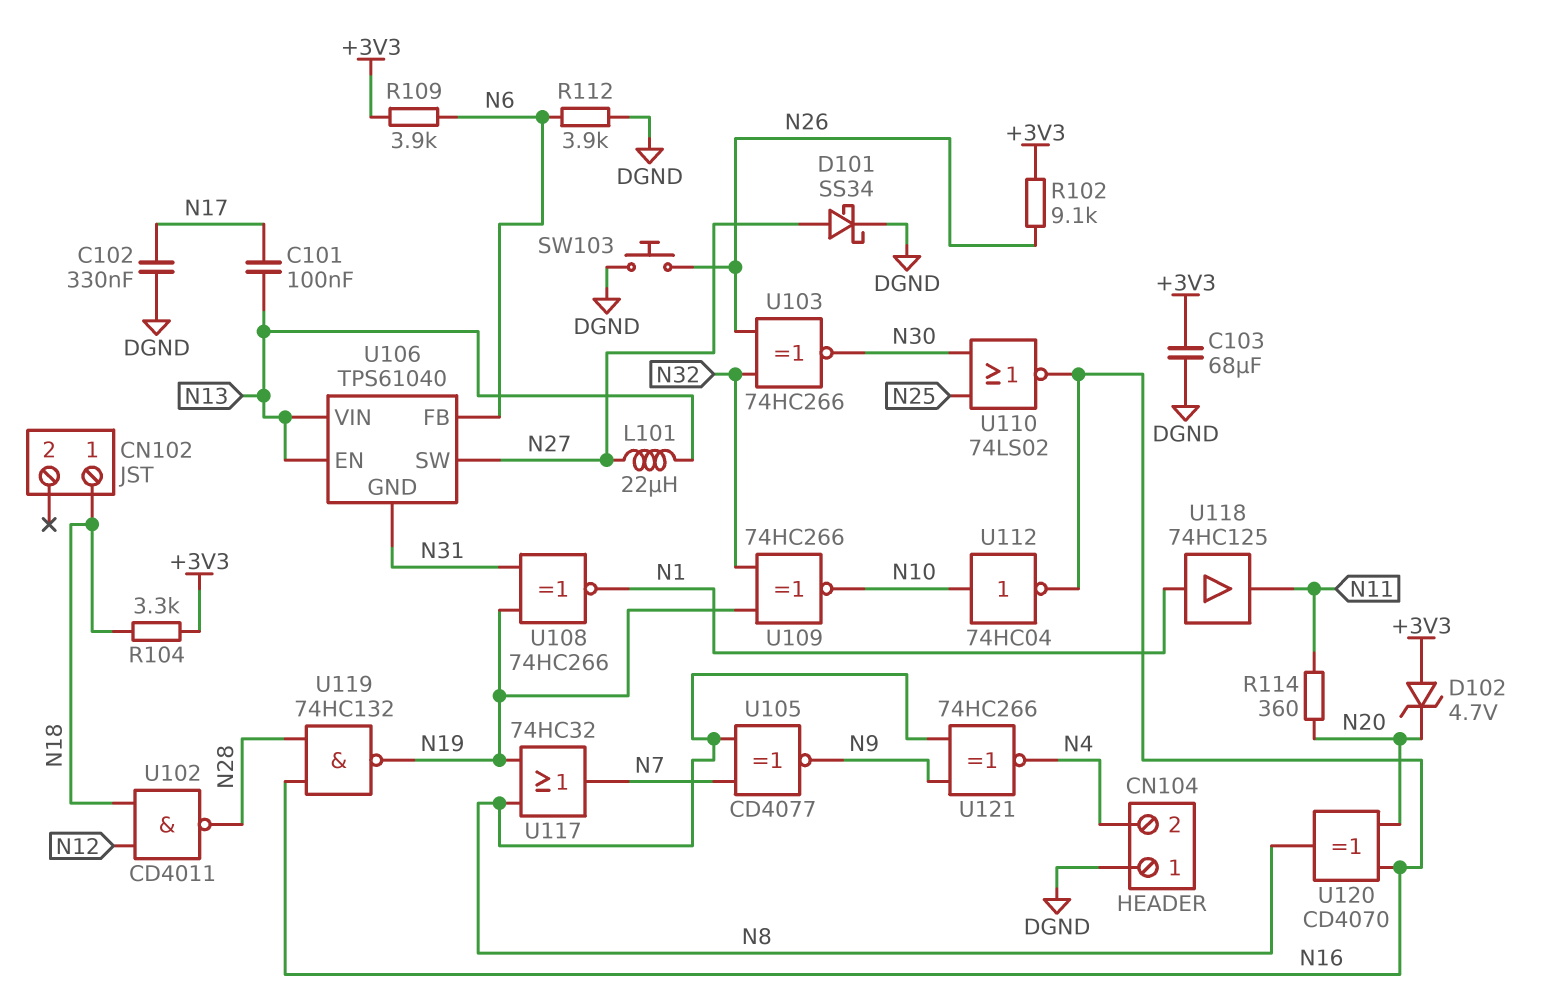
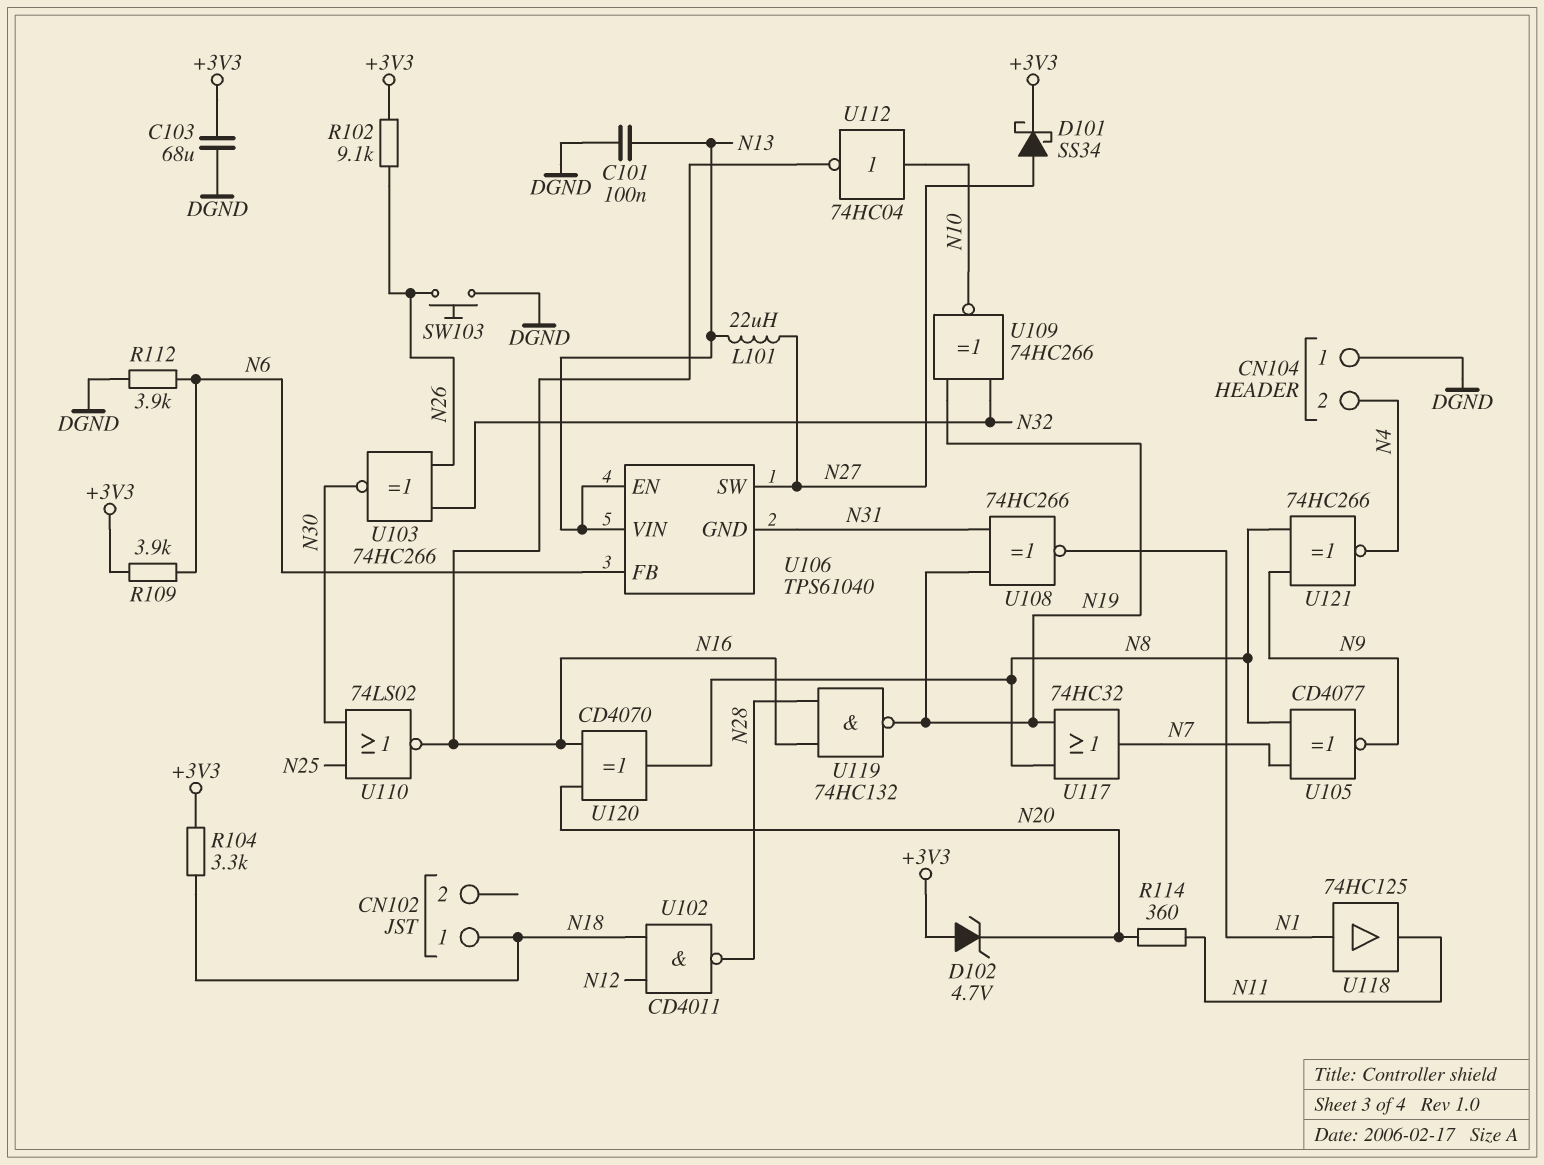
C101: 100nF (N13, N17) -> 100nF (DGND, N13)
C102: 330nF (DGND, N17) -> none
D101: schottky SS34 (A N27, K DGND) -> schottky SS34 (A N27, K +3V3)

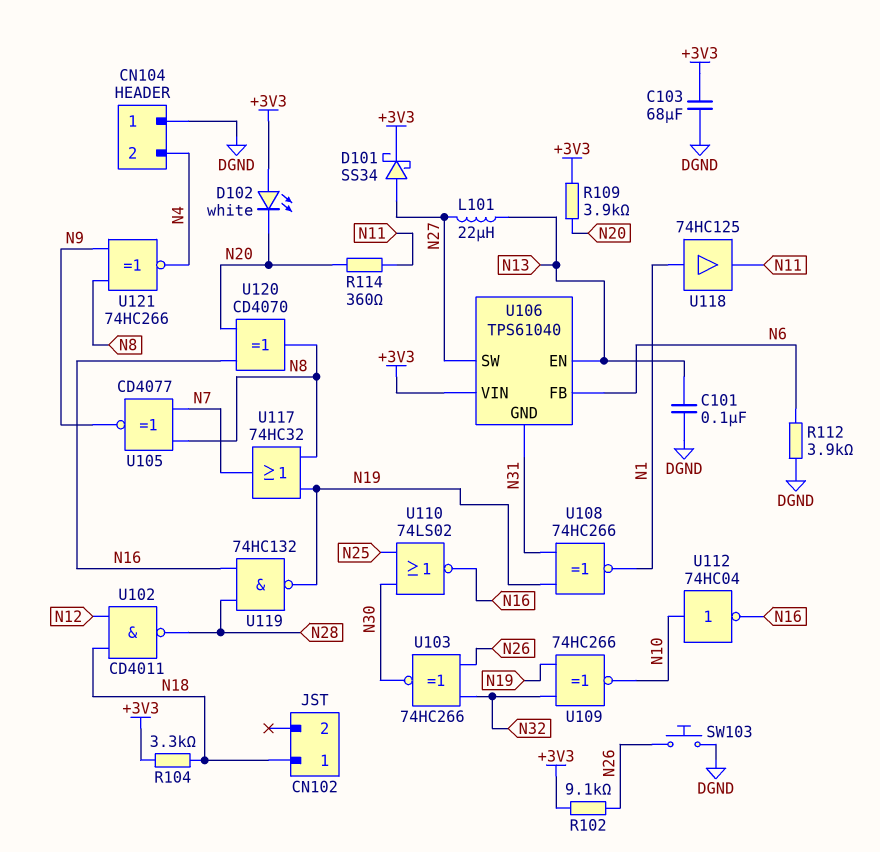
D102: zener 4.7V (A +3V3, K N20) -> LED white (A +3V3, K N20)
R109: 3.9k (+3V3, N6) -> 3.9k (+3V3, N20)
U106 pin VIN: N13 -> +3V3

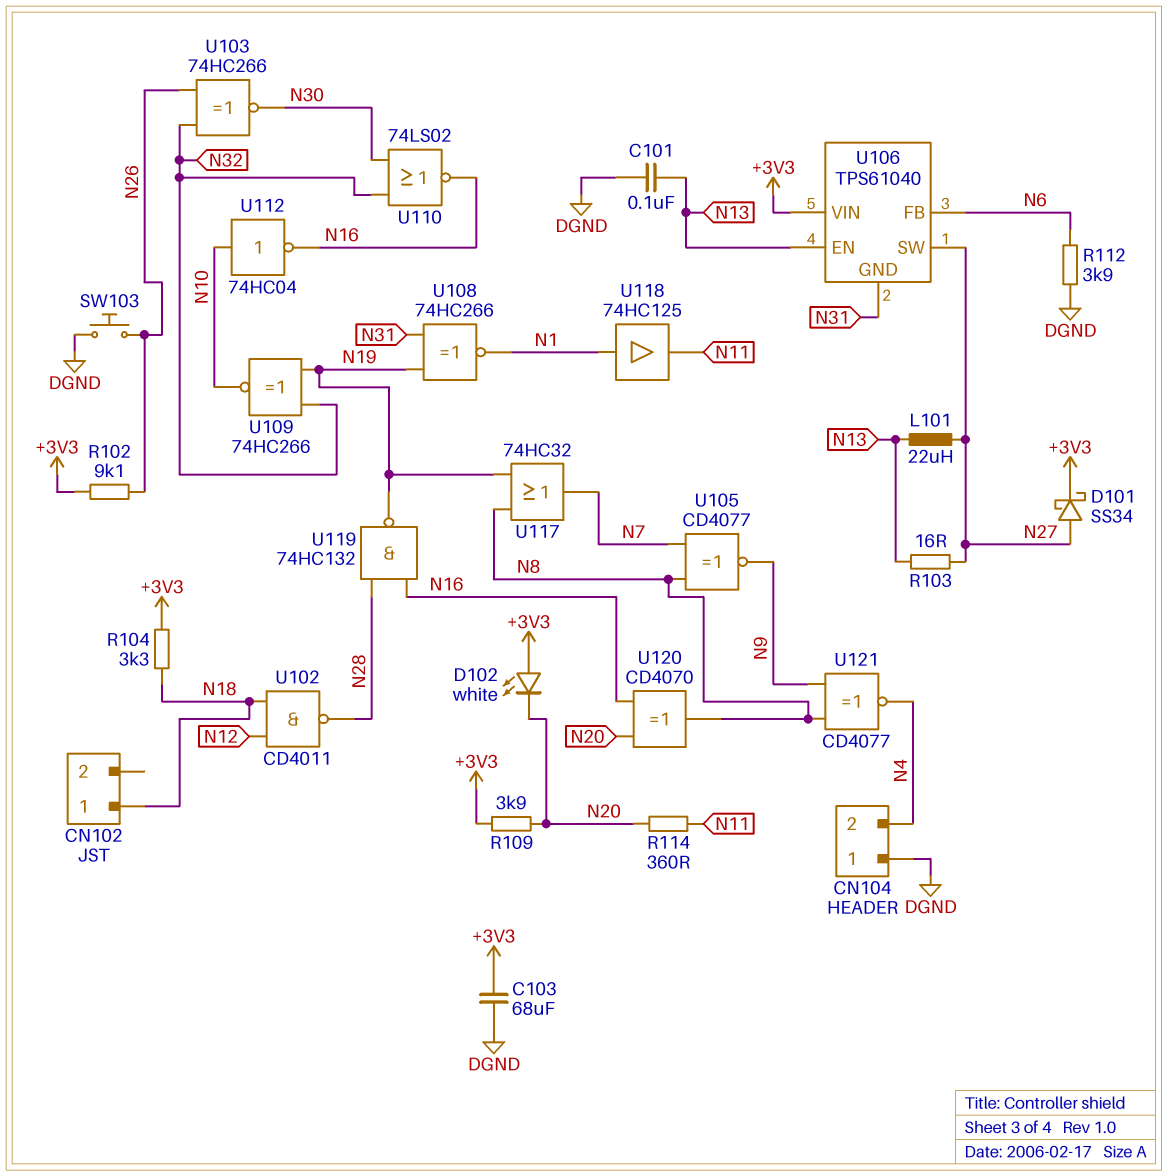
R103: none -> 16 (N13, N27)
U110: NOR 74LS02 (in N25, in N30, out N16) -> NOR 74LS02 (in N30, in N32, out N16)
U121: XNOR 74HC266 (in N8, in N9, out N4) -> XNOR CD4077 (in N8, in N9, out N4)

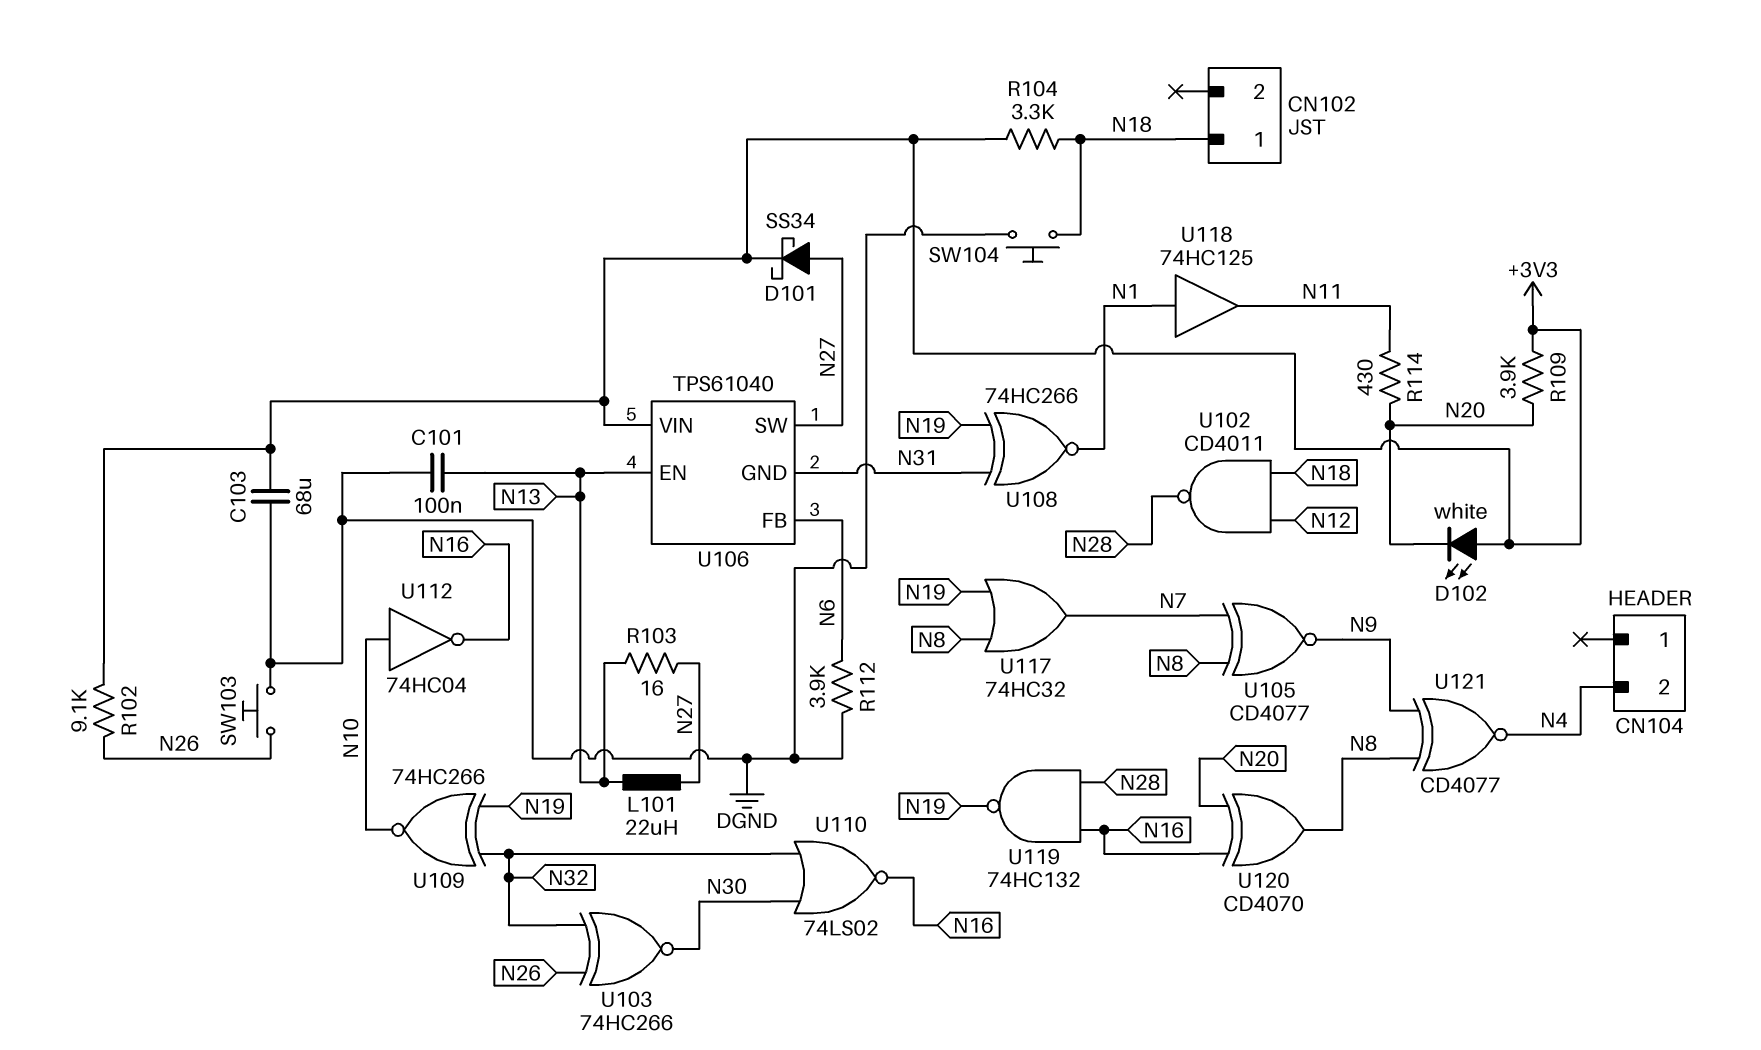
CN104 pin 1: DGND -> none
R114: 360 (N11, N20) -> 430 (N11, N20)
SW104: none -> button (DGND, N18)

